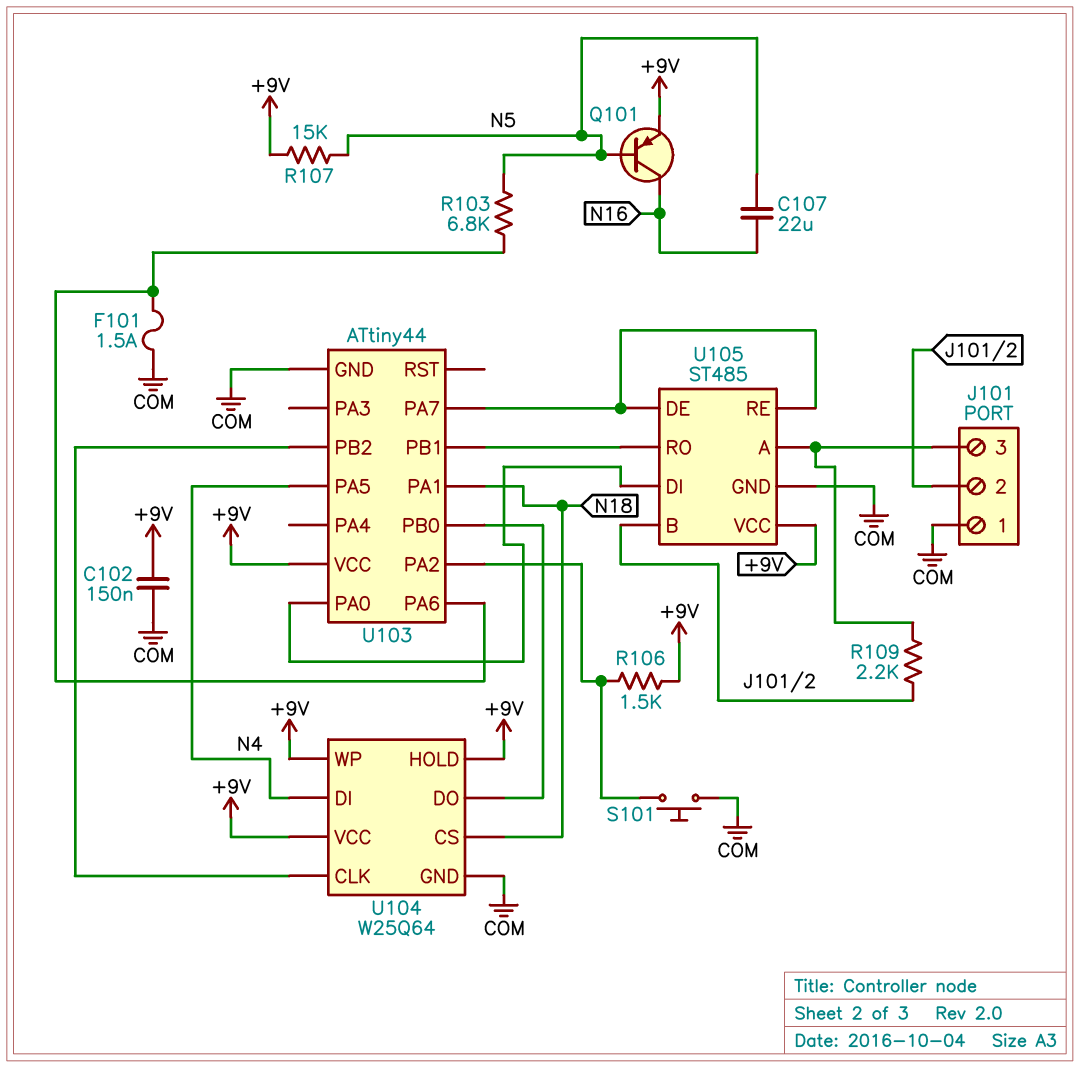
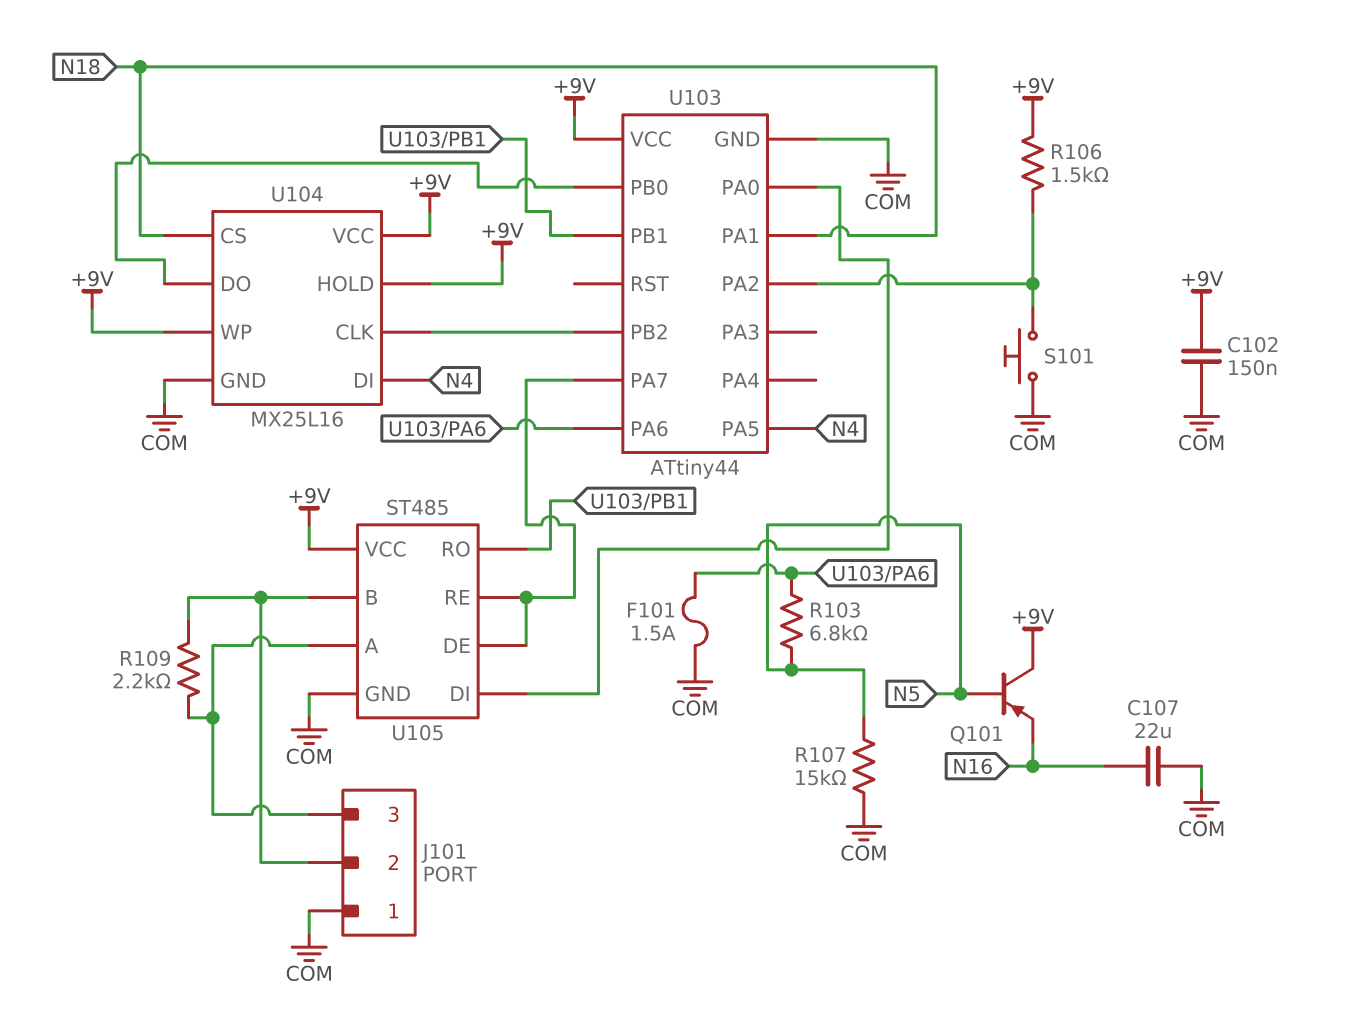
C107: 22uF (N5, N16) -> 22uF (COM, N16)
Q101: PNP (B N5, C N16, E +9V) -> PNP (B N5, C +9V, E N16)
R107: 15k (+9V, N5) -> 15k (COM, N5)
U104: W25Q64 -> MX25L16

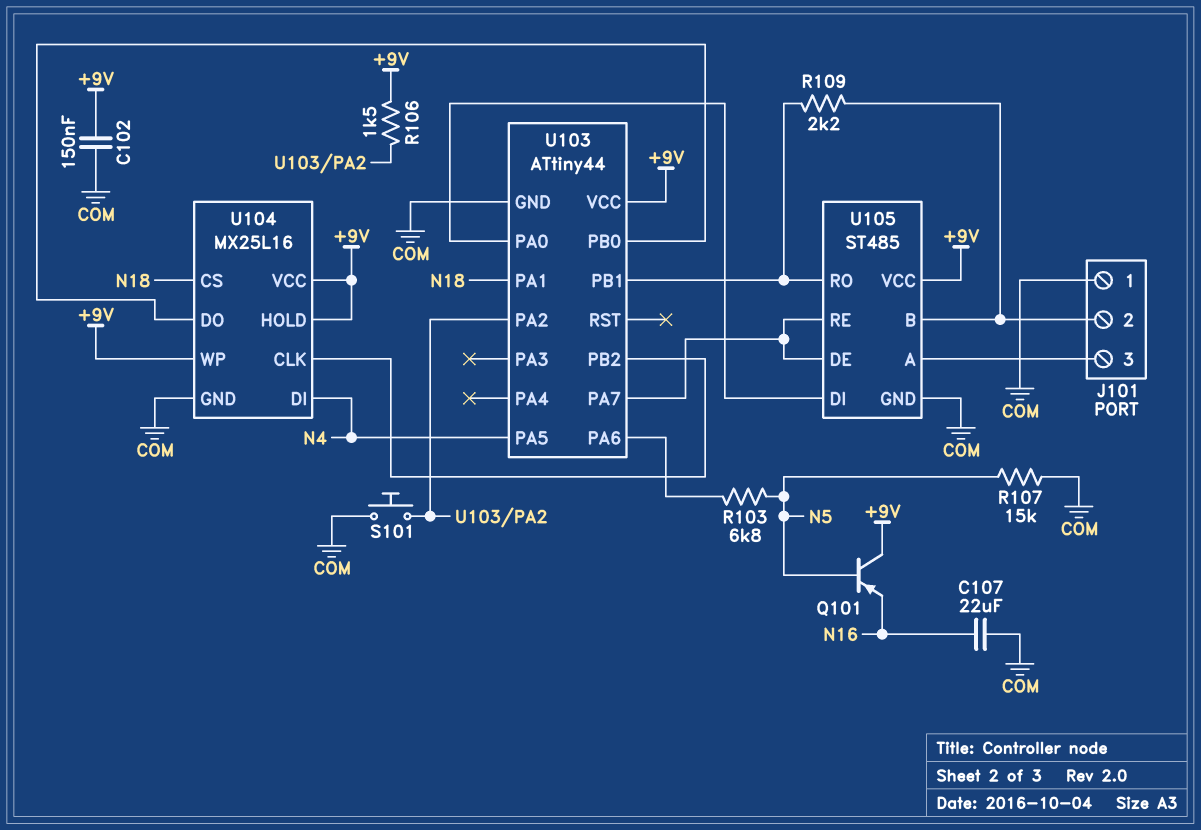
F101: 1.5A (COM, U103/PA6) -> none
R109: 2.2k (J101/2, J101/3) -> 2.2k (J101/2, U103/PB1)

